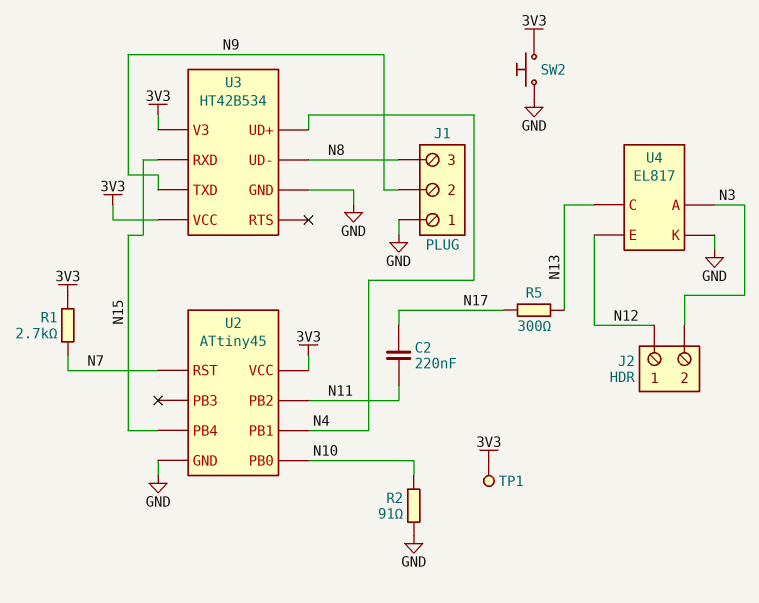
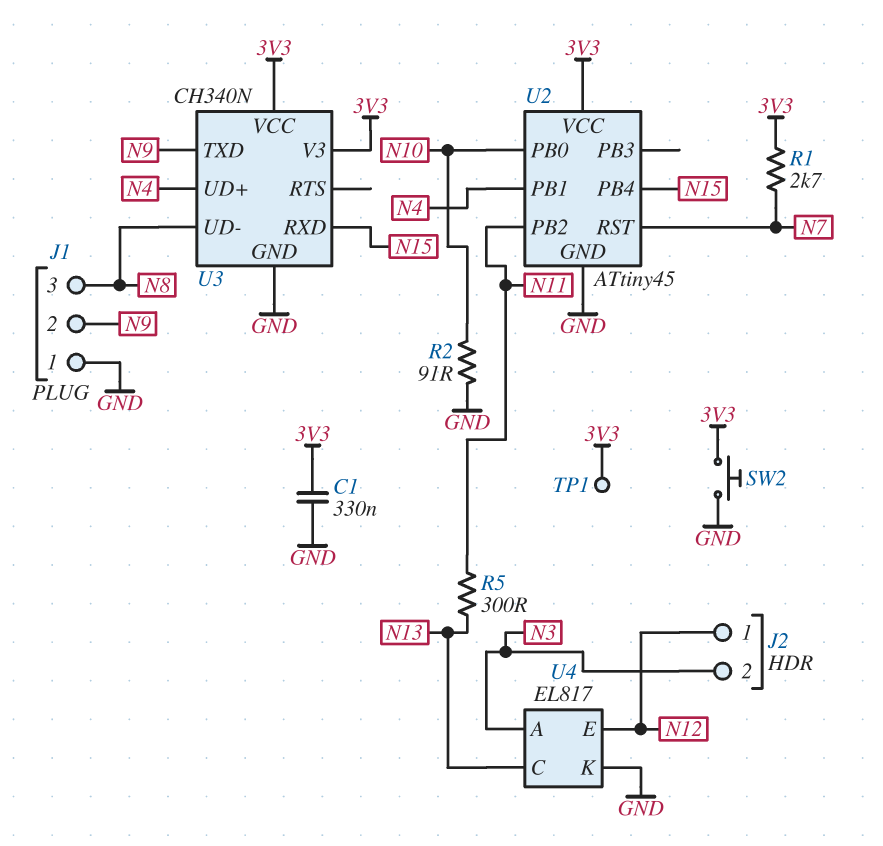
C1: none -> 330nF (3V3, GND)
C2: 220nF (N11, N17) -> none
R5: 300 (N13, N17) -> 300 (N11, N13)
U3: HT42B534 -> CH340N

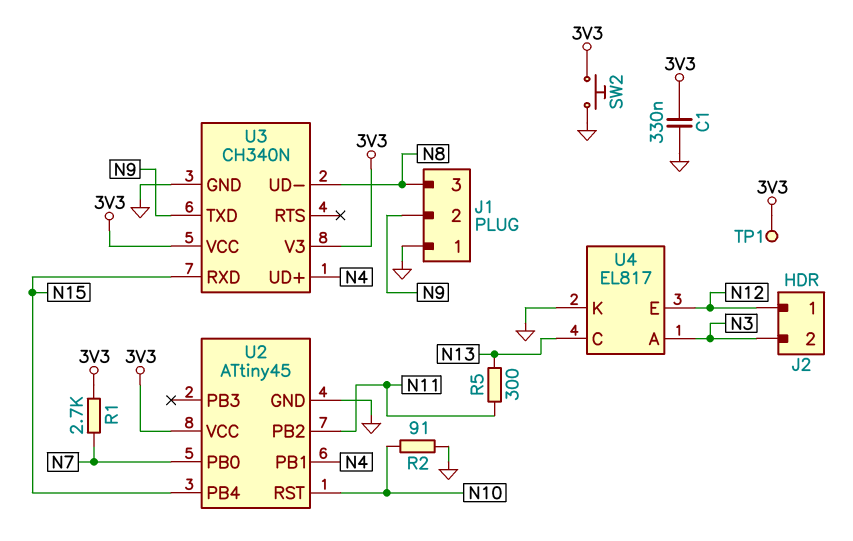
U2 pin PB0: N10 -> N7
U2 pin RST: N7 -> N10

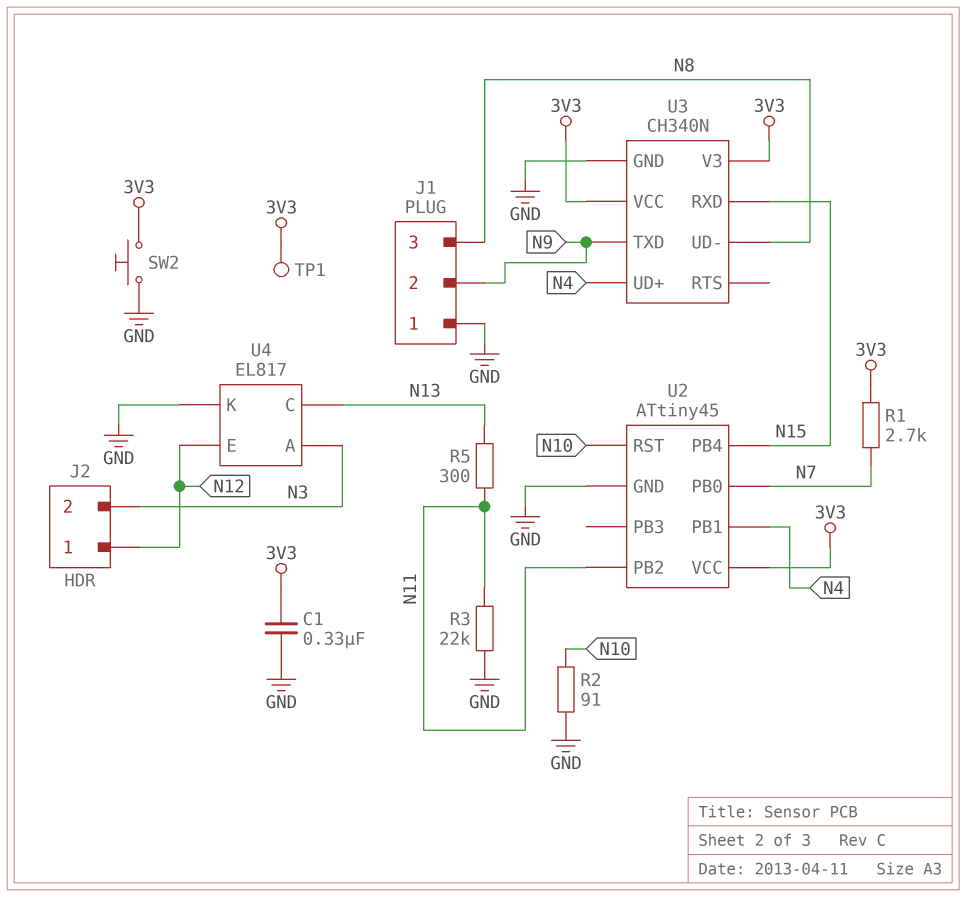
R3: none -> 22k (GND, N11)

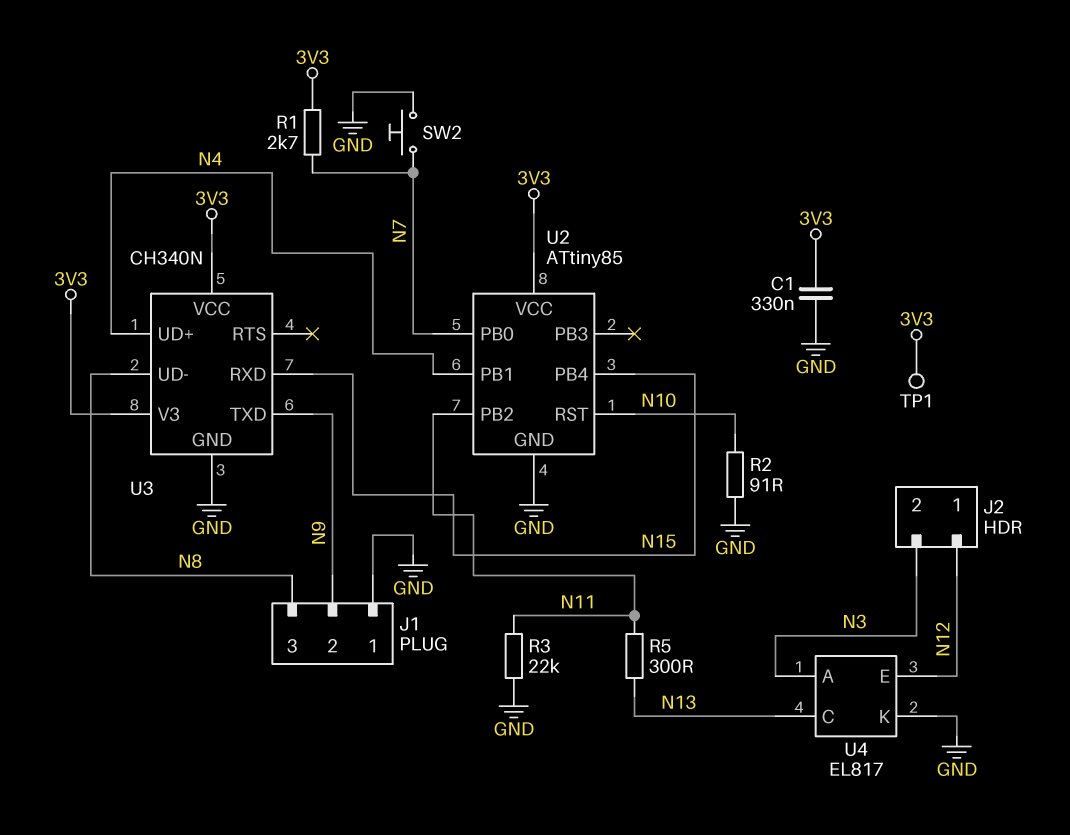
SW2: button (3V3, GND) -> button (GND, N7)
U2: ATtiny45 -> ATtiny85

